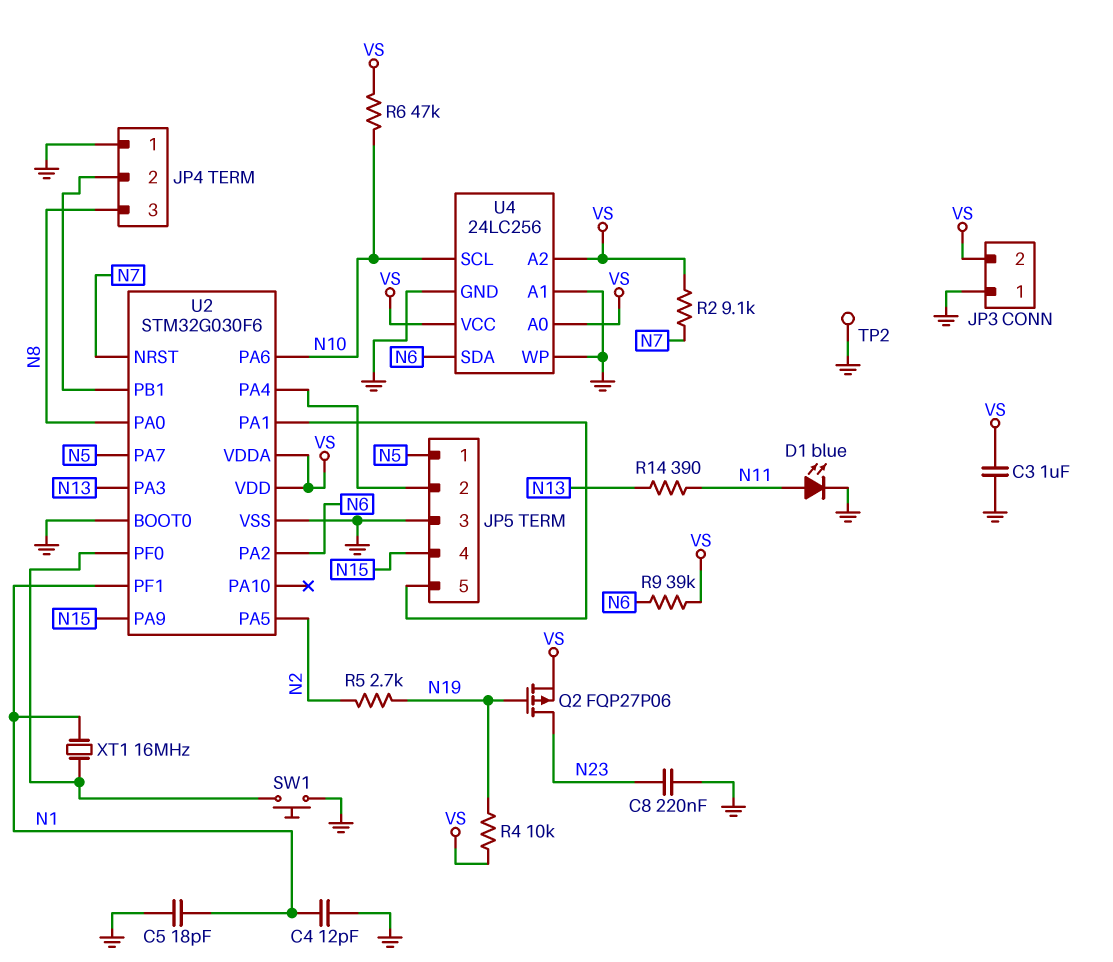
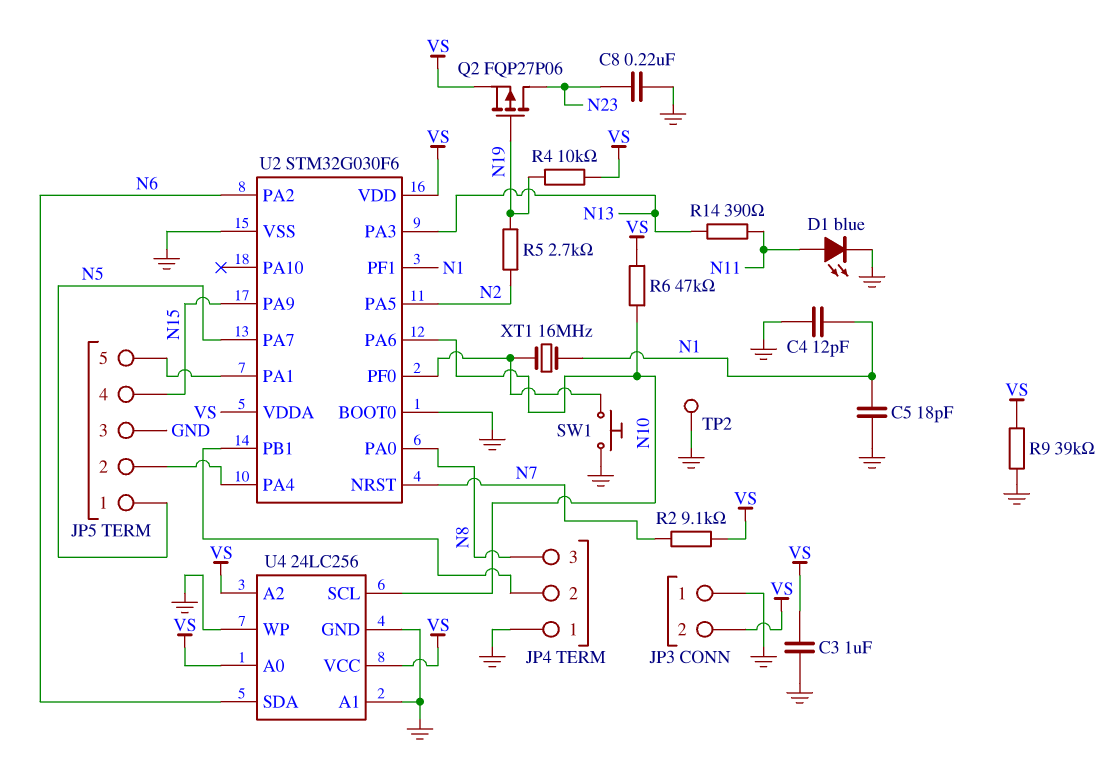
R9: 39k (N6, VS) -> 39k (GND, VS)

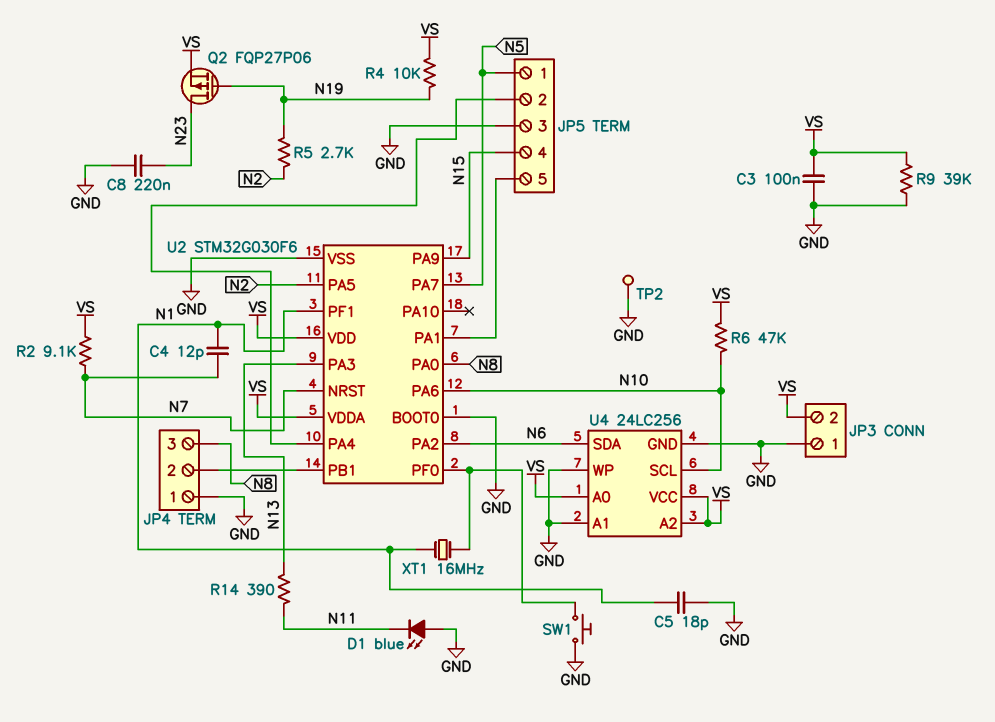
C3: 1uF (GND, VS) -> 100nF (GND, VS)
C4: 12pF (GND, N1) -> 12pF (N1, N7)
D1: LED blue (A N11, K GND) -> LED blue (A GND, K N11)

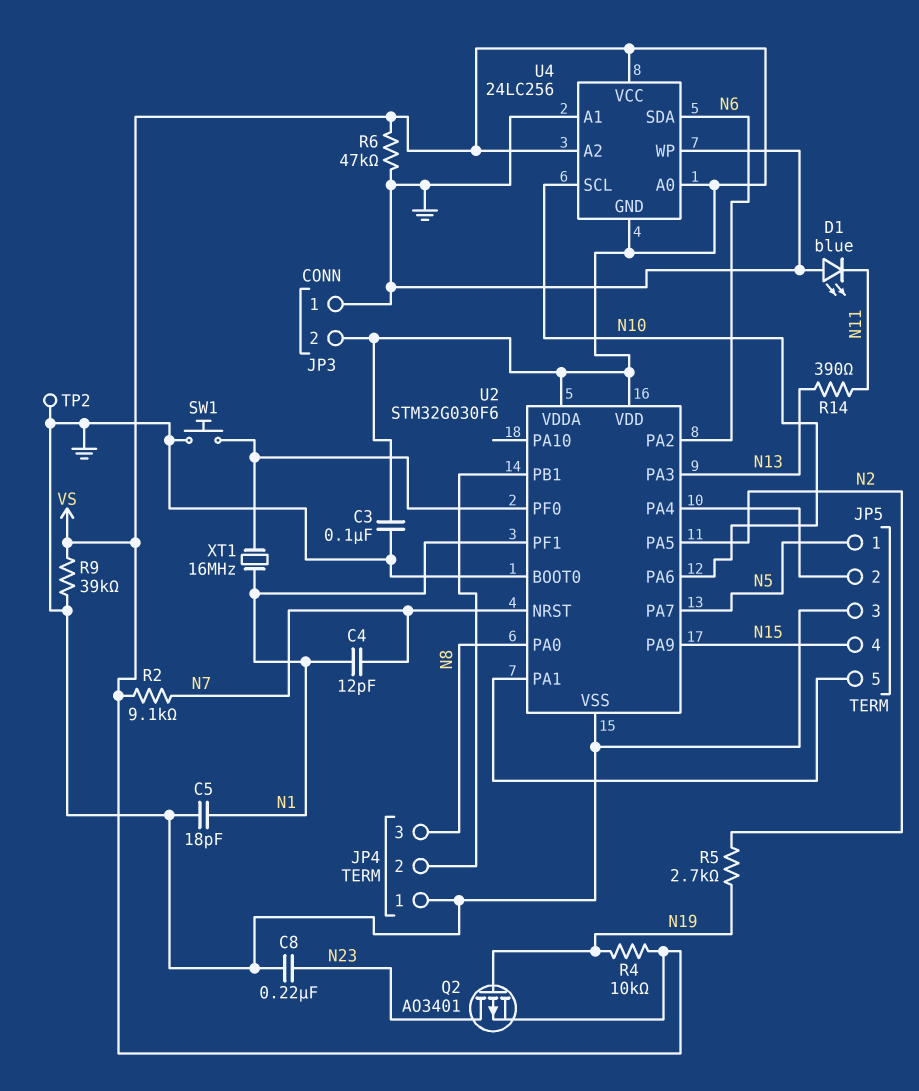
Q2: PMOS FQP27P06 (G N19, D N23, S VS) -> PMOS AO3401 (G N19, D N23, S VS)
R6: 47k (N10, VS) -> 47k (GND, VS)
U4 pin GND: GND -> VS

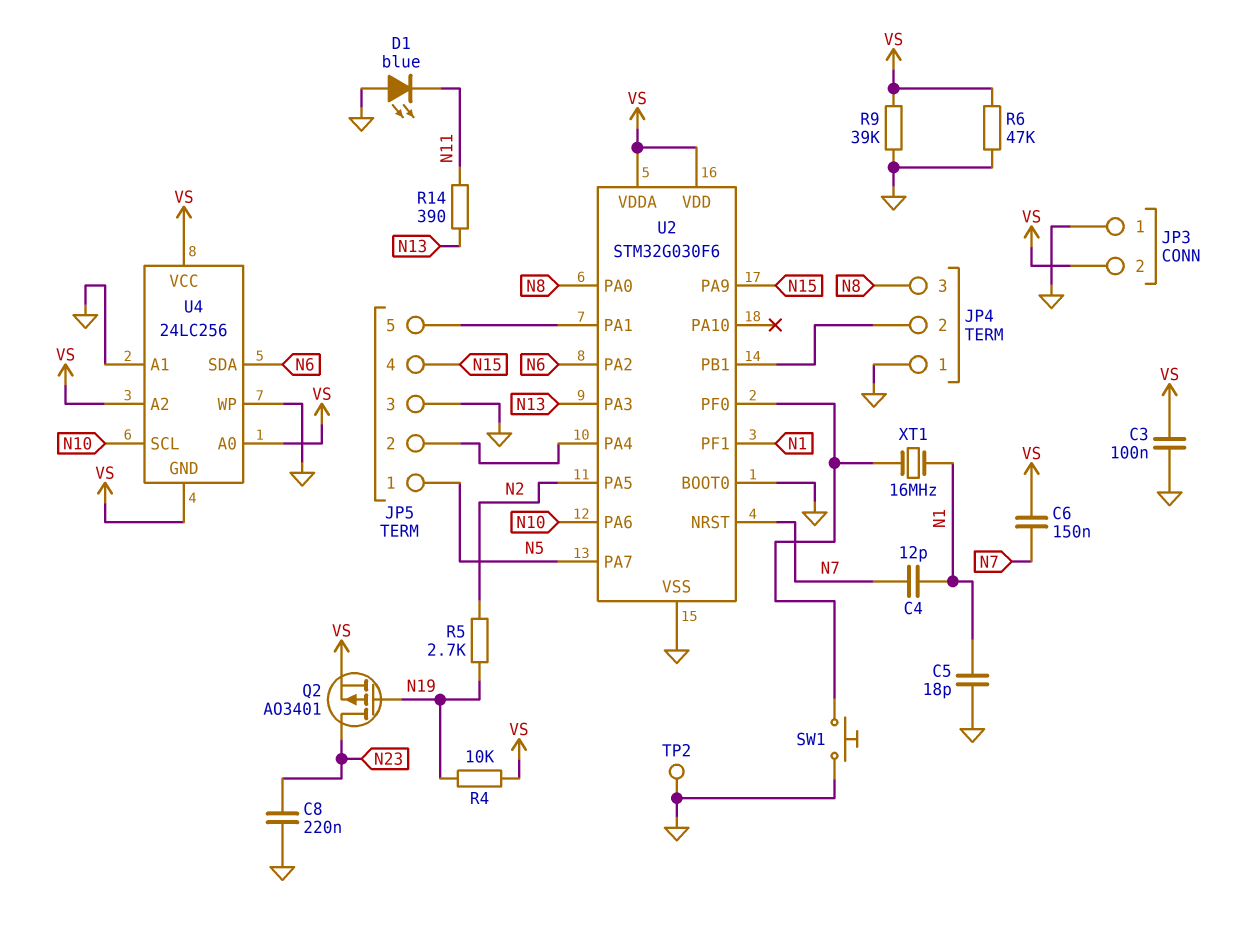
C6: none -> 150nF (N7, VS)
R2: 9.1k (N7, VS) -> none

